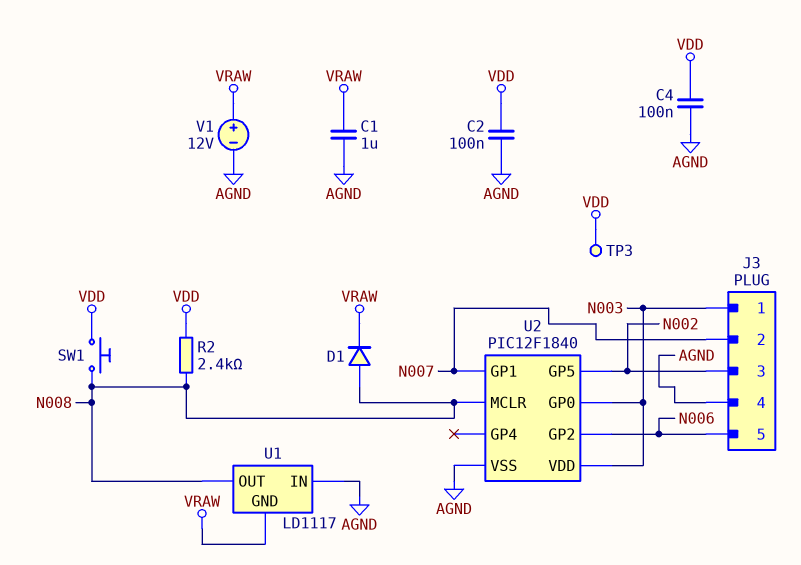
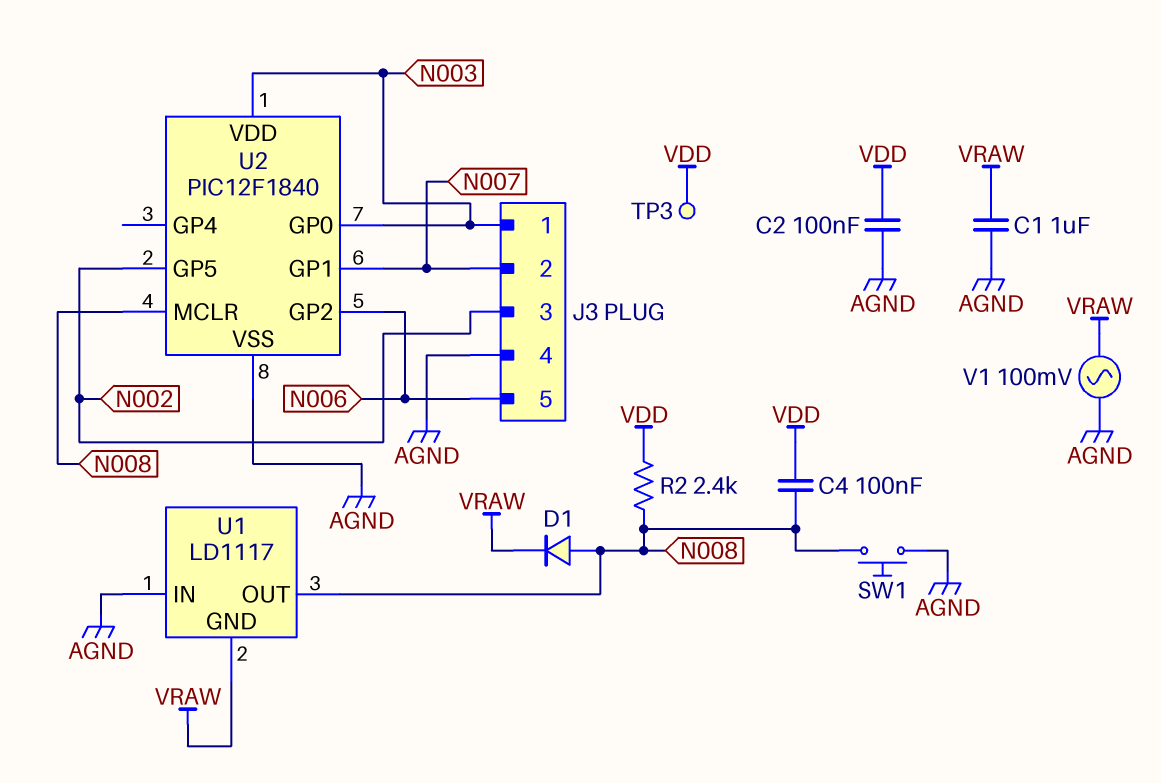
C4: 100nF (AGND, VDD) -> 100nF (N008, VDD)
SW1: button (N008, VDD) -> button (AGND, N008)
V1: 12V (plus VRAW, minus AGND) -> AC 100mV (AGND, VRAW)

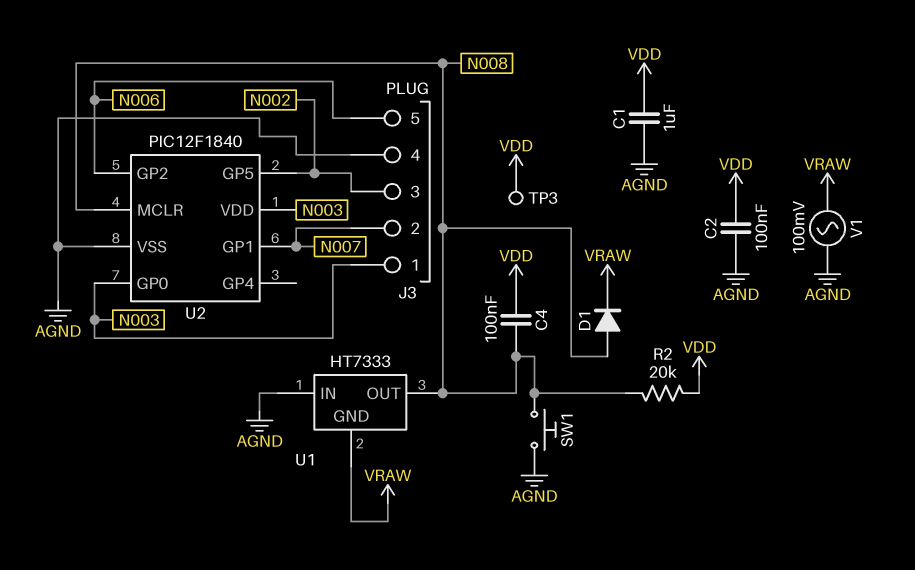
C1: 1uF (AGND, VRAW) -> 1uF (AGND, VDD)
R2: 2.4k (N008, VDD) -> 20k (N008, VDD)
U1: LD1117 -> HT7333

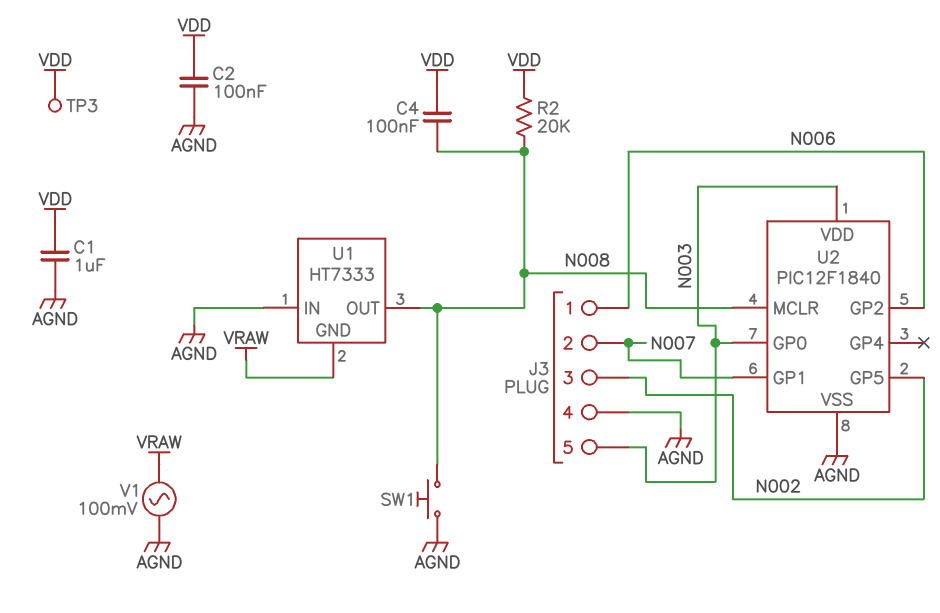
D1: diode (A N008, K VRAW) -> none
J3 pin 1: N003 -> N006
J3 pin 5: N006 -> N003

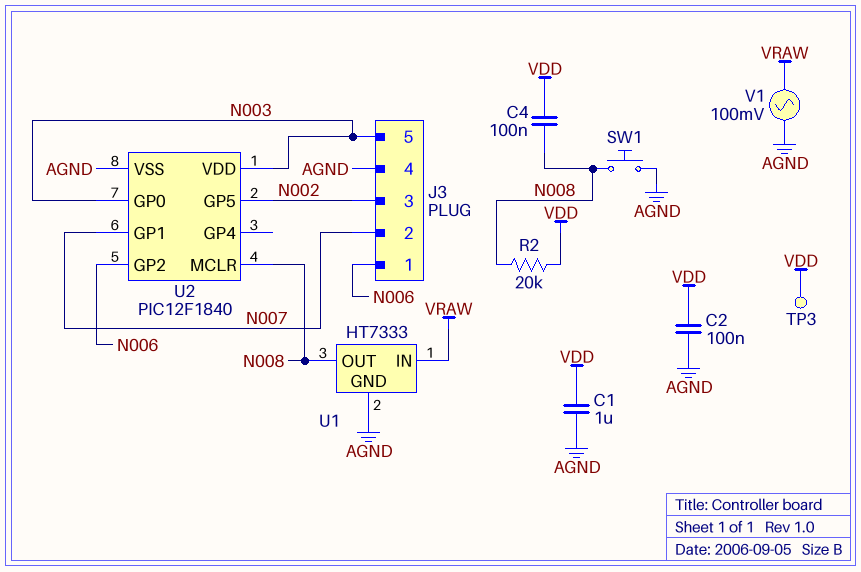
U1 pin GND: VRAW -> AGND
U1 pin IN: AGND -> VRAW

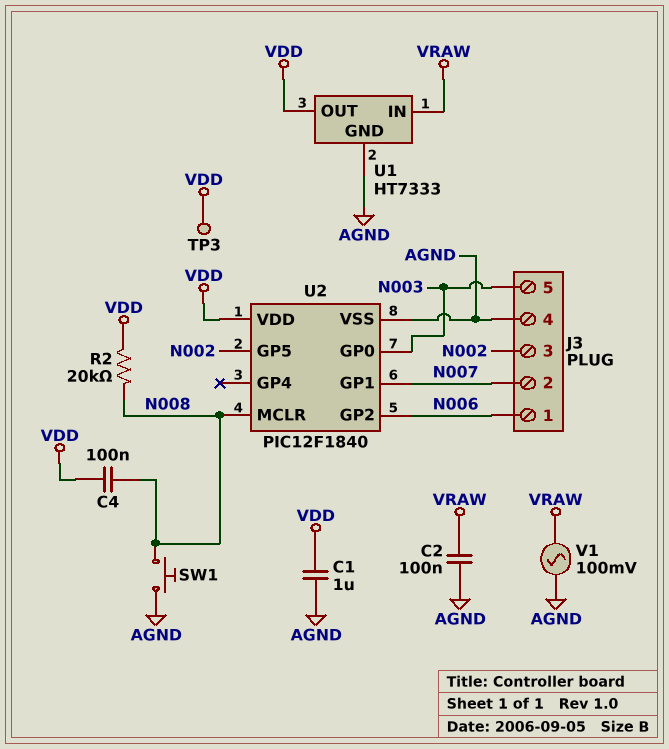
C2: 100nF (AGND, VDD) -> 100nF (AGND, VRAW)
U1 pin OUT: N008 -> VDD
U2 pin VDD: N003 -> VDD

